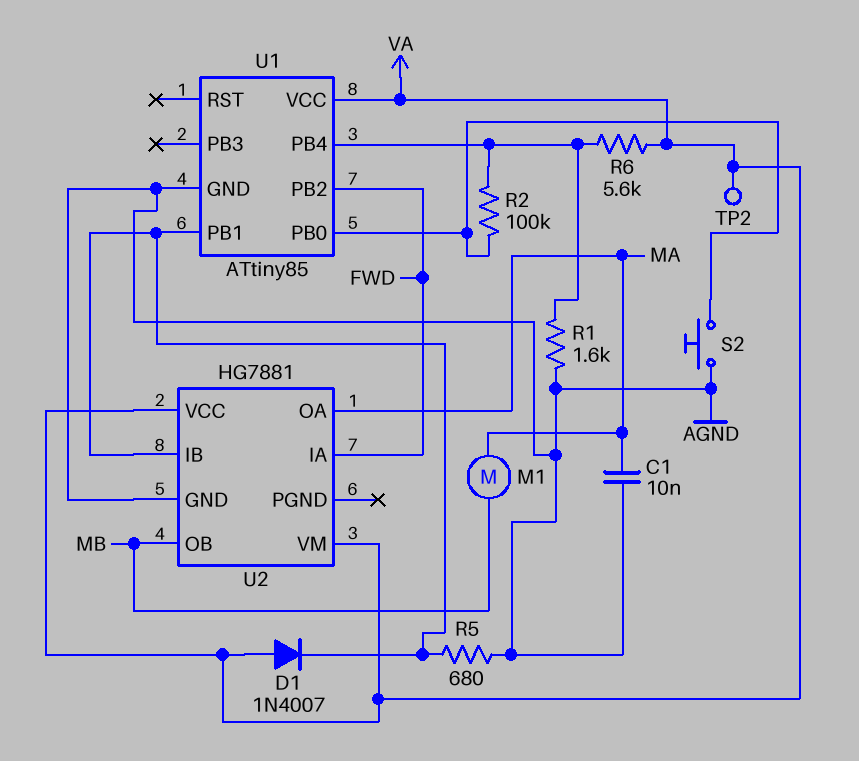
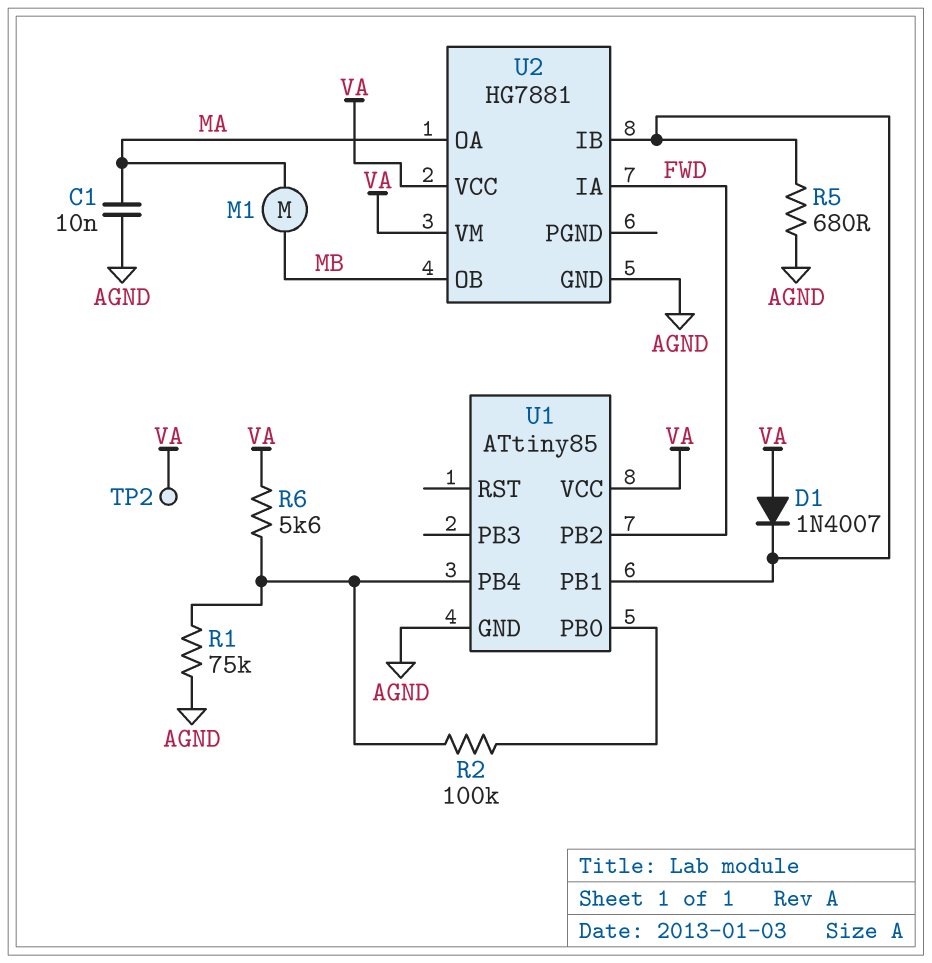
R1: 1.6k (AGND, U1/PB4) -> 75k (AGND, U1/PB4)
S2: button (AGND, U1/PB0) -> none

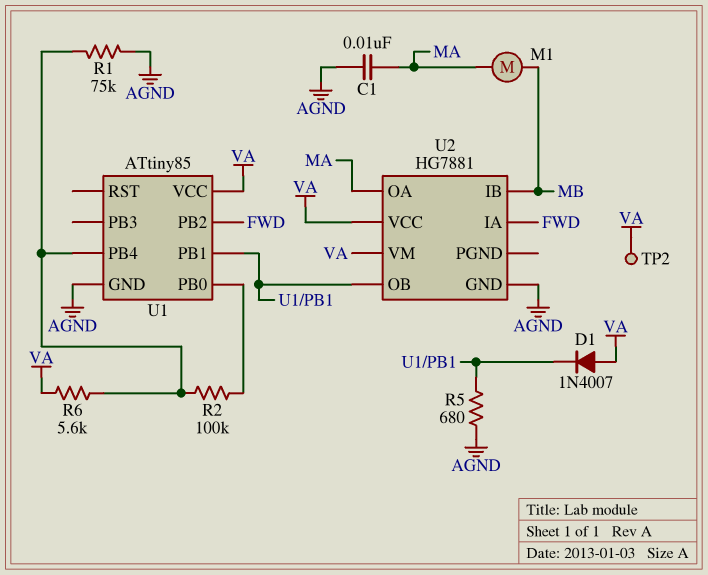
U2 pin IB: U1/PB1 -> MB
U2 pin OB: MB -> U1/PB1

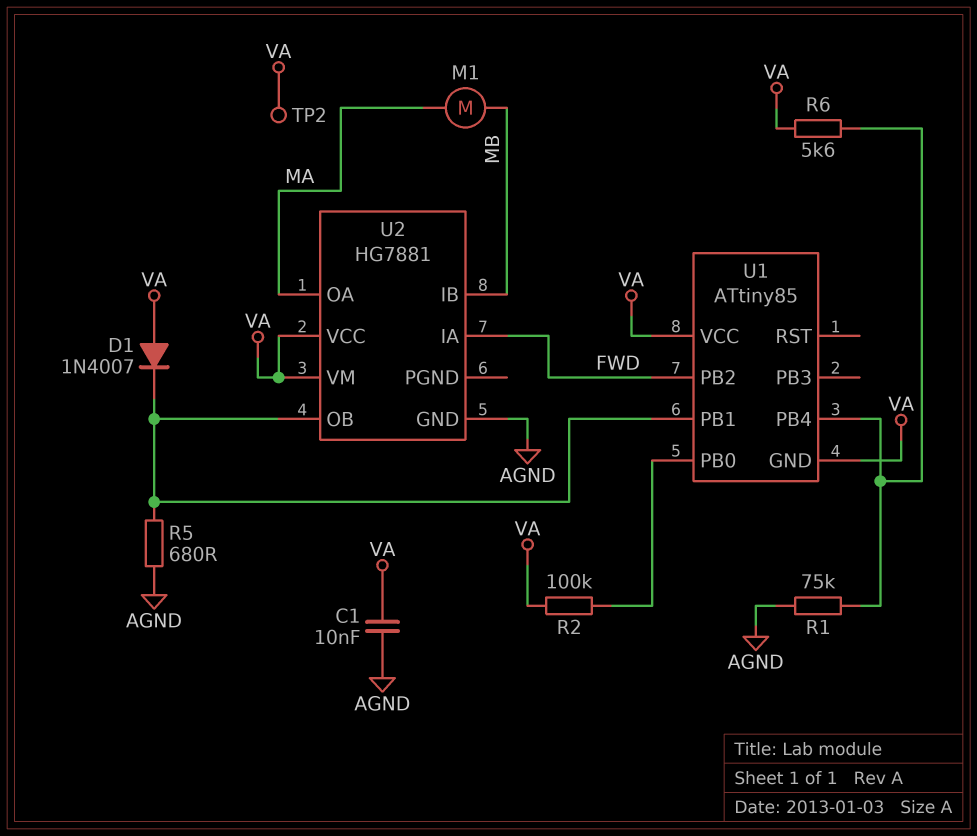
C1: 10nF (AGND, MA) -> 10nF (AGND, VA)
R2: 100k (U1/PB0, U1/PB4) -> 100k (U1/PB0, VA)
U1 pin GND: AGND -> VA

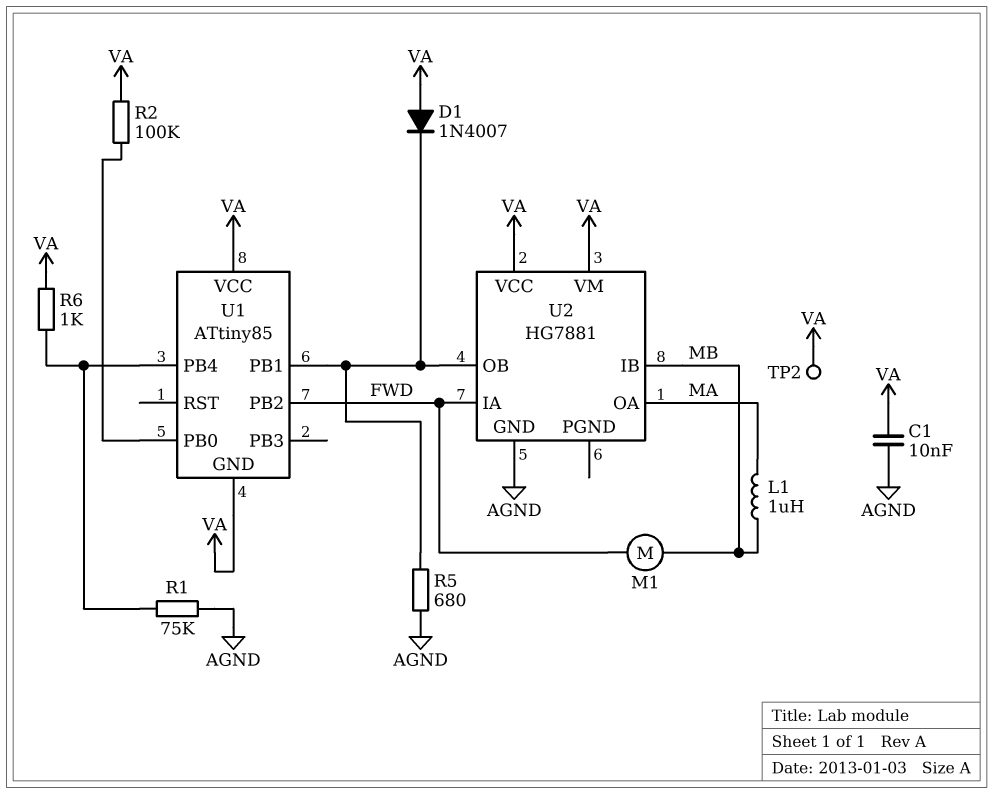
L1: none -> 1uH (MA, MB)
M1: motor (MA, MB) -> motor (FWD, MB)
R6: 5.6k (U1/PB4, VA) -> 1k (U1/PB4, VA)

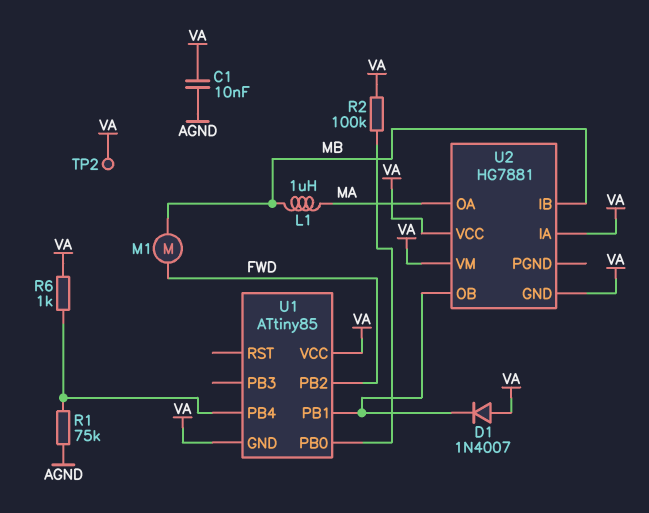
R5: 680 (AGND, U1/PB1) -> none
U2 pin GND: AGND -> VA
U2 pin IA: FWD -> VA

